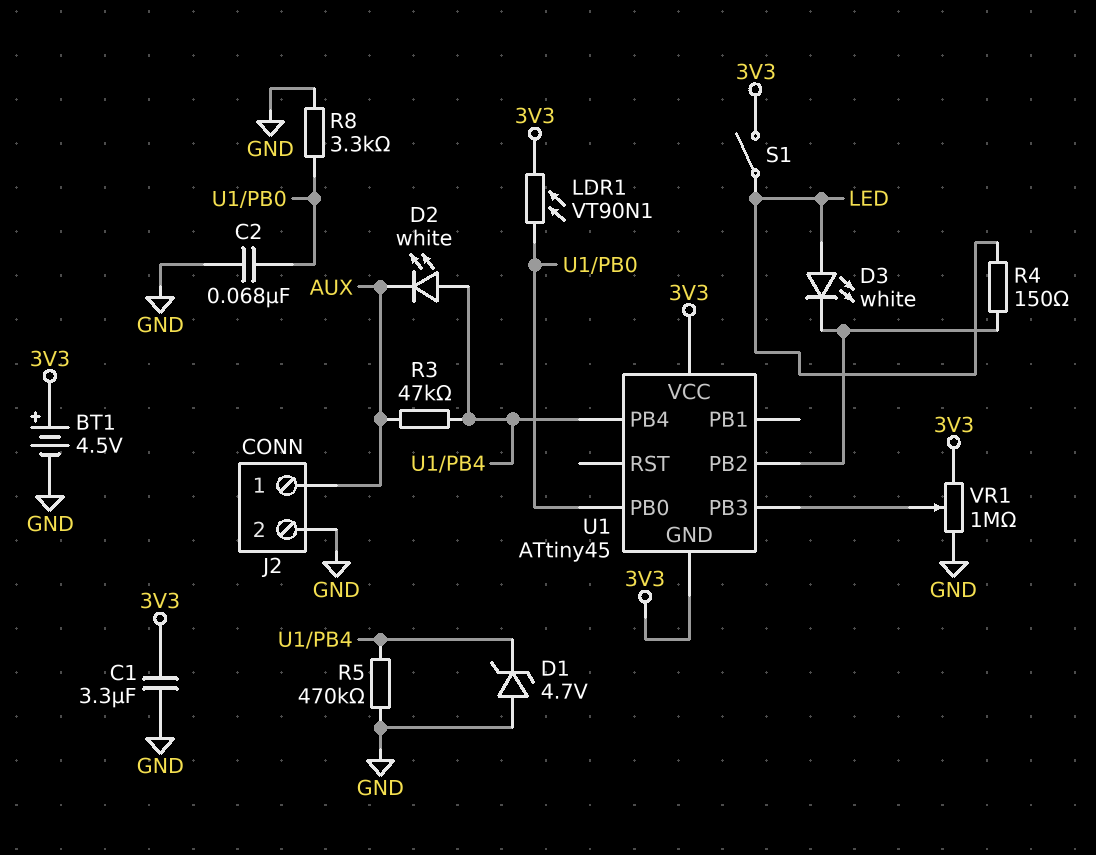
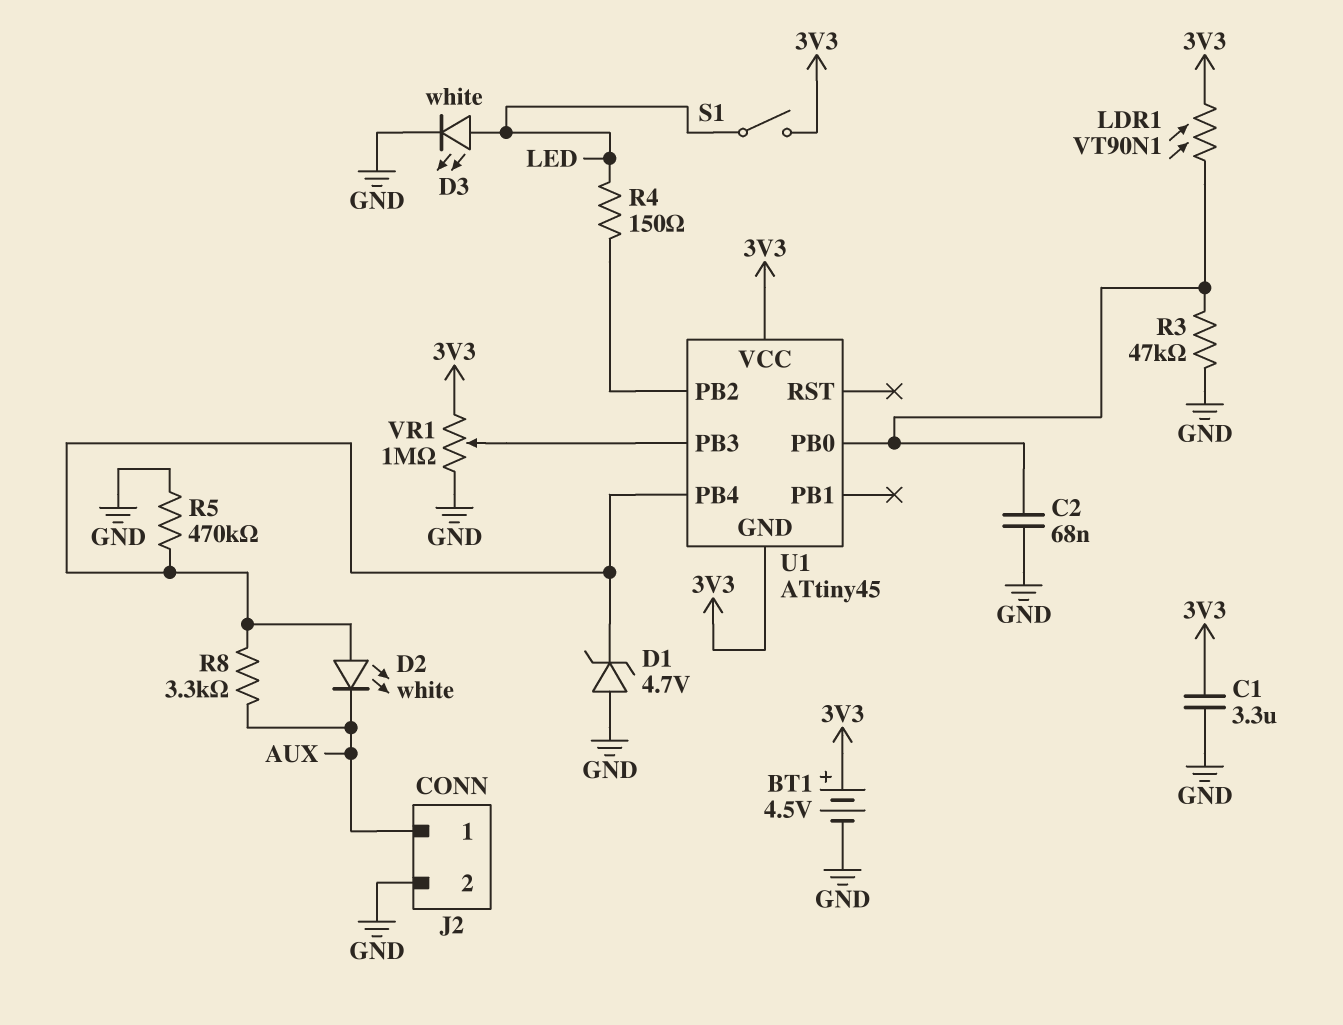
D3: LED white (A LED, K U1/PB2) -> LED white (A LED, K GND)
R3: 47k (AUX, U1/PB4) -> 47k (GND, U1/PB0)
R8: 3.3k (GND, U1/PB0) -> 3.3k (AUX, U1/PB4)

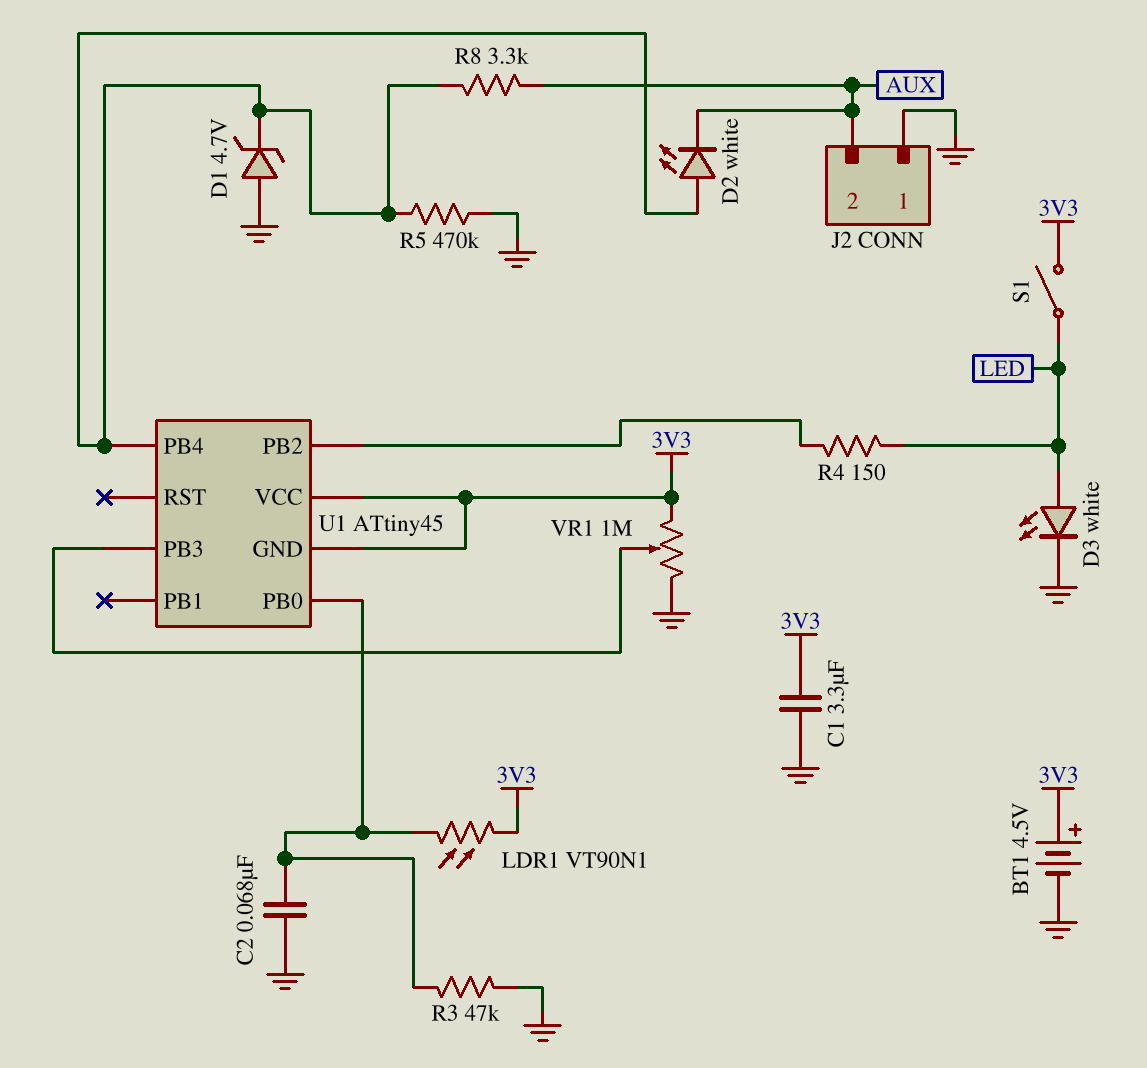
J2 pin 1: AUX -> GND
J2 pin 2: GND -> AUX

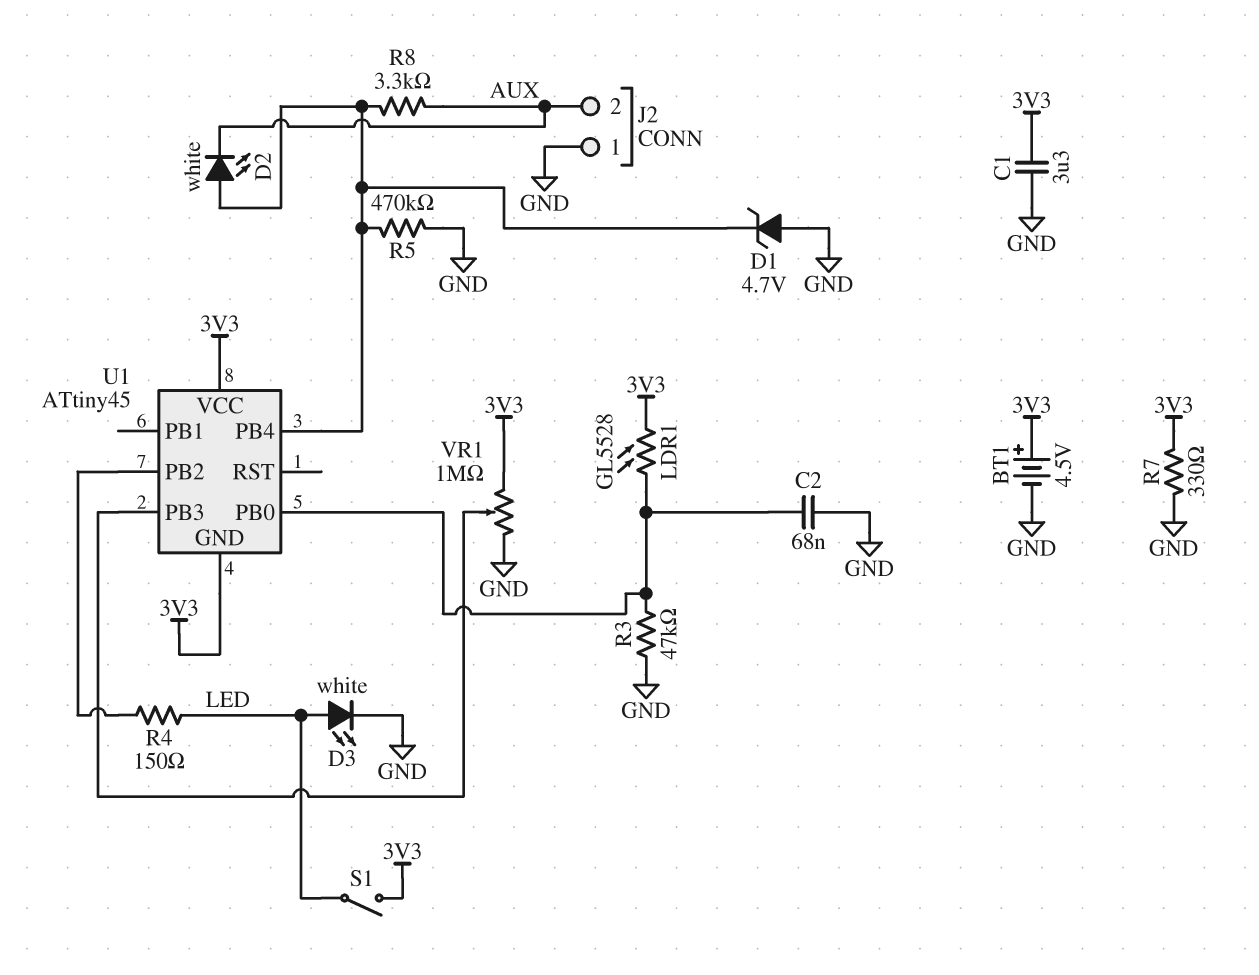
LDR1: VT90N1 (3V3, U1/PB0) -> GL5528 (3V3, U1/PB0)
R7: none -> 330 (3V3, GND)

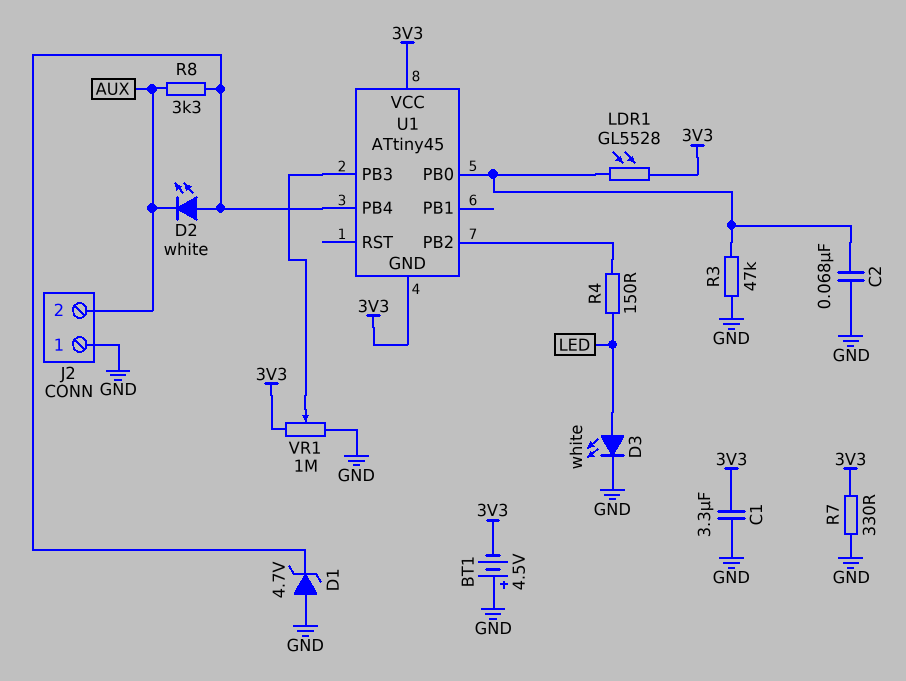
BT1: 4.5V (plus 3V3, minus GND) -> 4.5V (plus GND, minus 3V3)
R5: 470k (GND, U1/PB4) -> none
S1: switch (3V3, LED) -> none

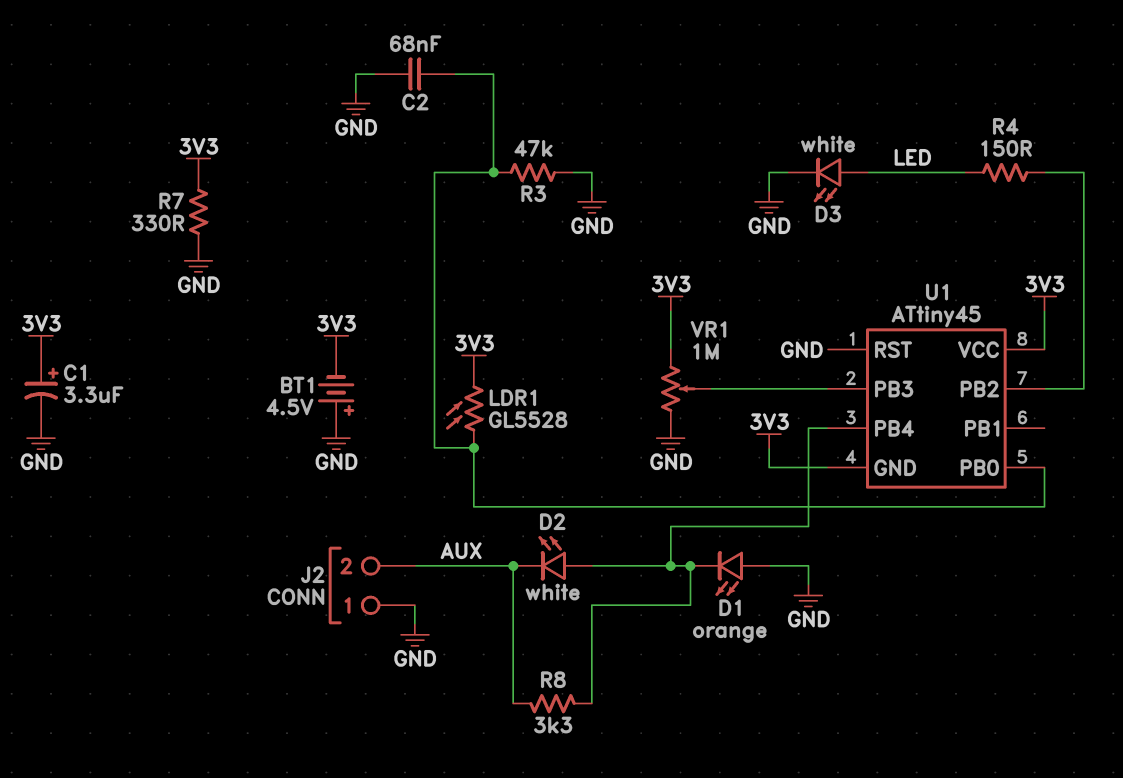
C1: 3.3uF (3V3, GND) -> 3.3uF (plus 3V3, minus GND)
D1: zener 4.7V (A GND, K U1/PB4) -> LED orange (A GND, K U1/PB4)
U1 pin RST: none -> GND

